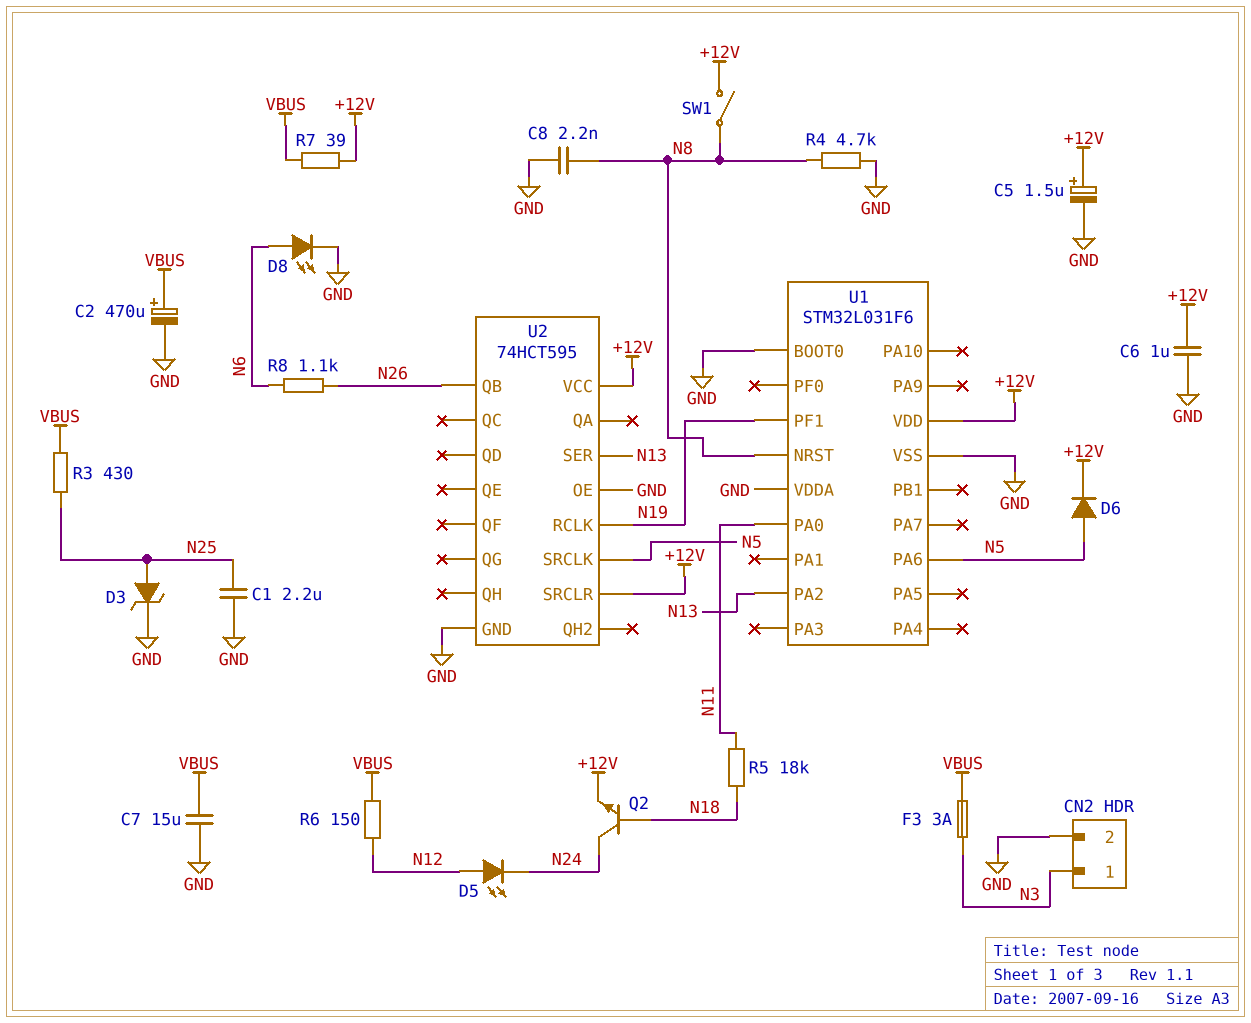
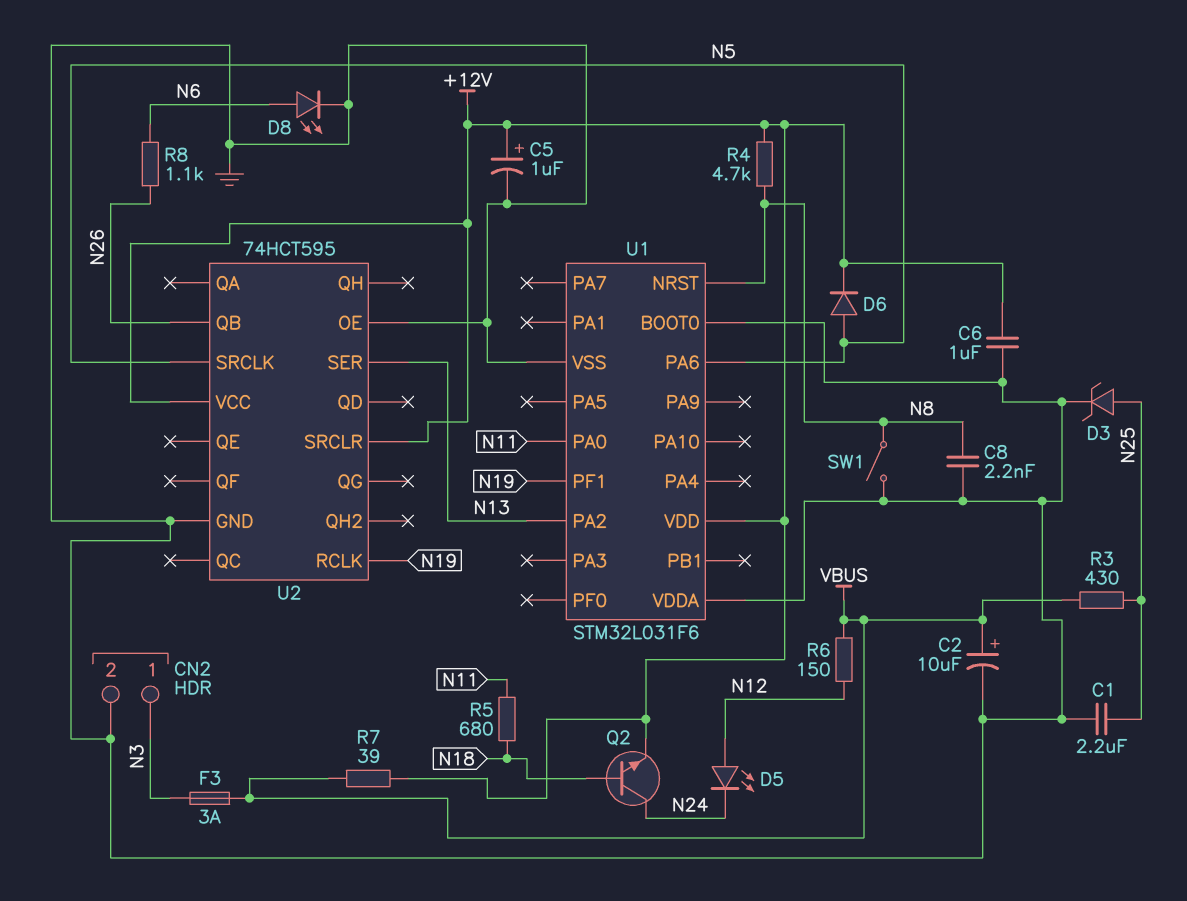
C2: 470uF (plus VBUS, minus GND) -> 10uF (plus VBUS, minus GND)
C5: 1.5uF (plus +12V, minus GND) -> 1uF (plus +12V, minus GND)
C7: 15uF (GND, VBUS) -> none
R4: 4.7k (GND, N8) -> 4.7k (+12V, N8)
R5: 18k (N11, N18) -> 680 (N11, N18)
SW1: switch (+12V, N8) -> switch (GND, N8)

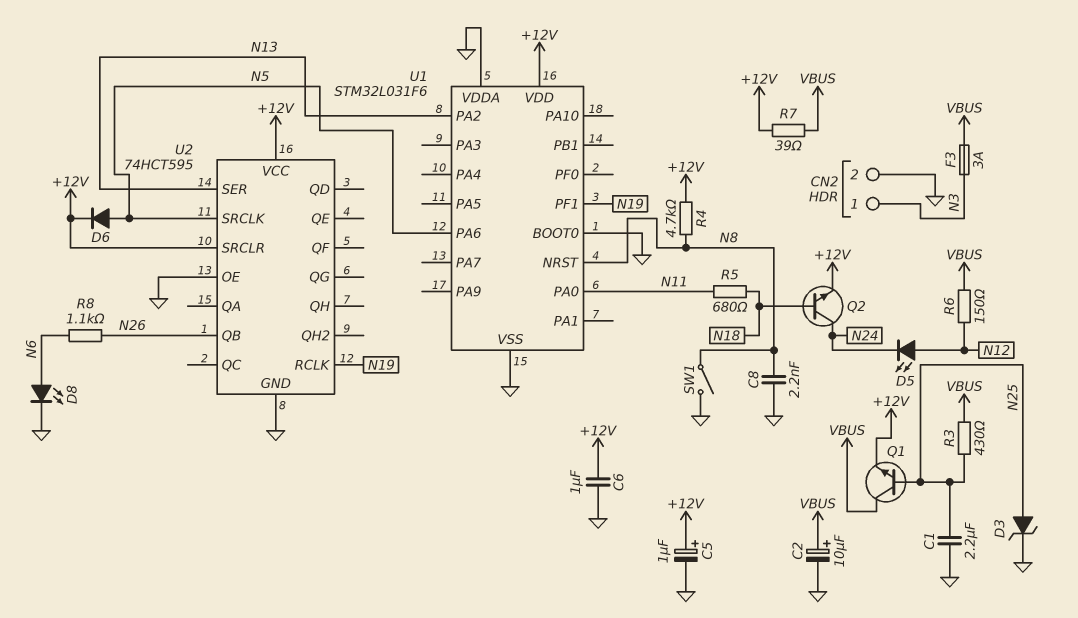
Q1: none -> NPN (B N25, C VBUS, E +12V)

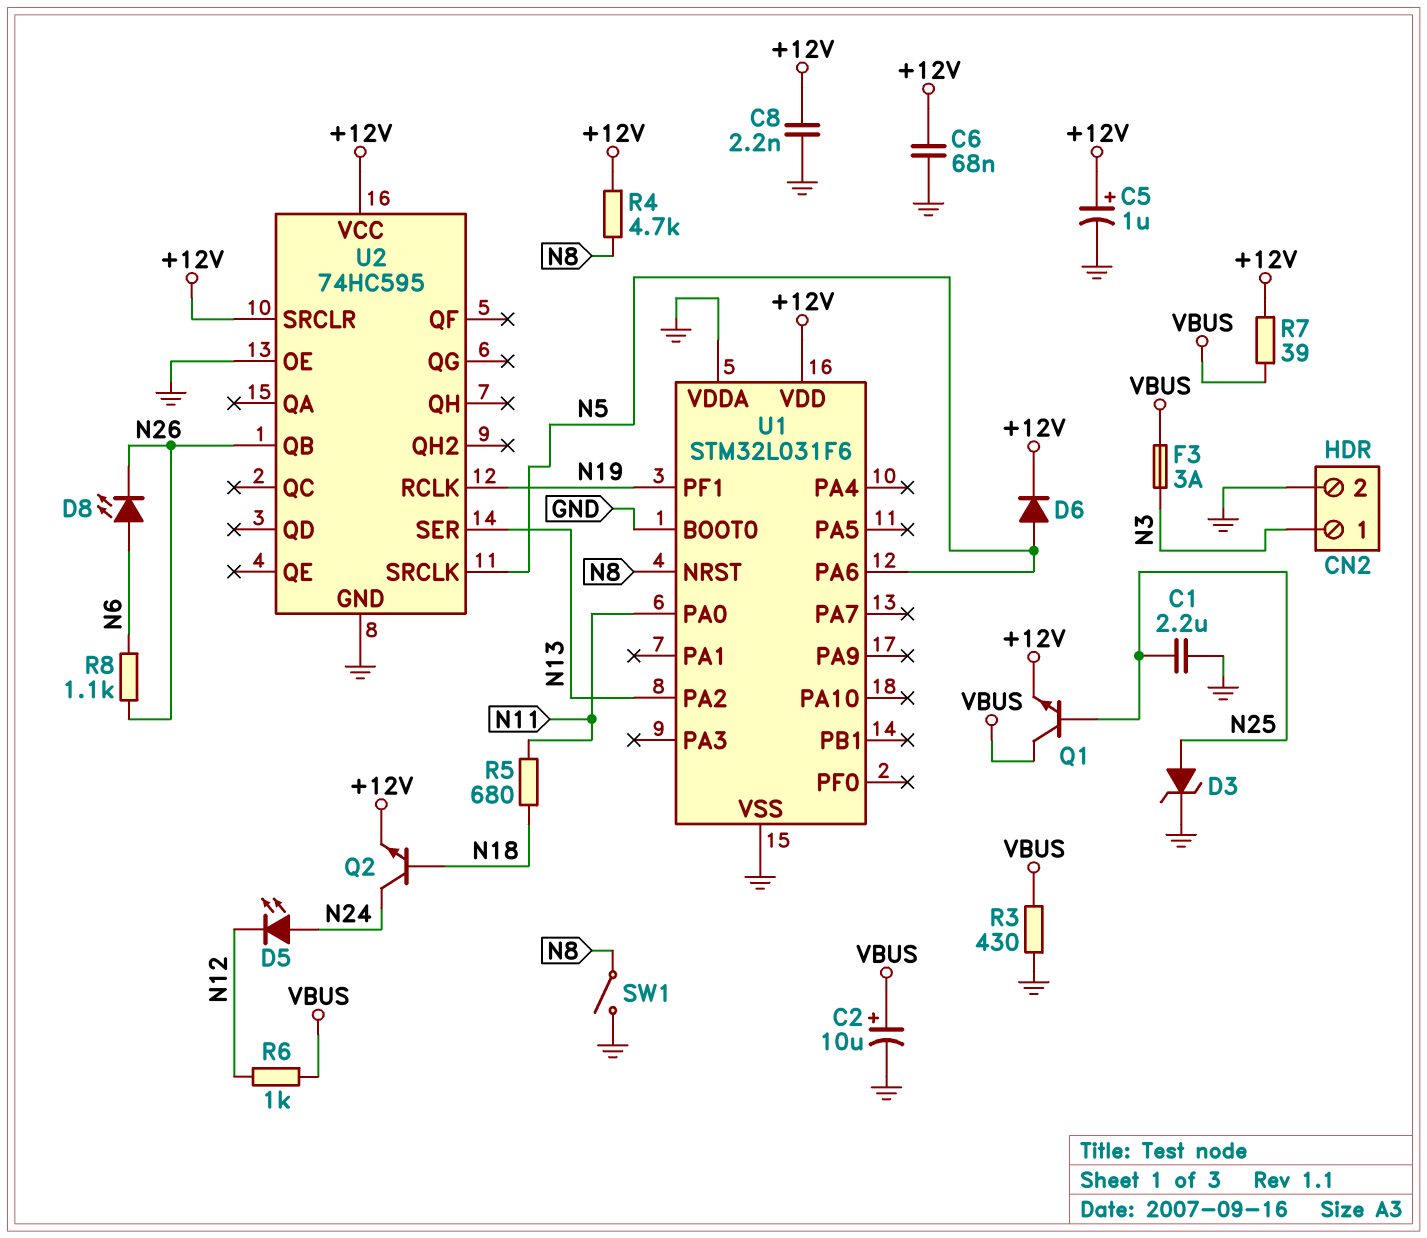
C6: 1uF (+12V, GND) -> 68nF (+12V, GND)
C8: 2.2nF (GND, N8) -> 2.2nF (+12V, GND)
D5: LED (A N12, K N24) -> LED (A N24, K N12)
D8: LED (A N6, K GND) -> LED (A N6, K N26)
R3: 430 (N25, VBUS) -> 430 (GND, VBUS)
R6: 150 (N12, VBUS) -> 1k (N12, VBUS)
U2: 74HCT595 -> 74HC595

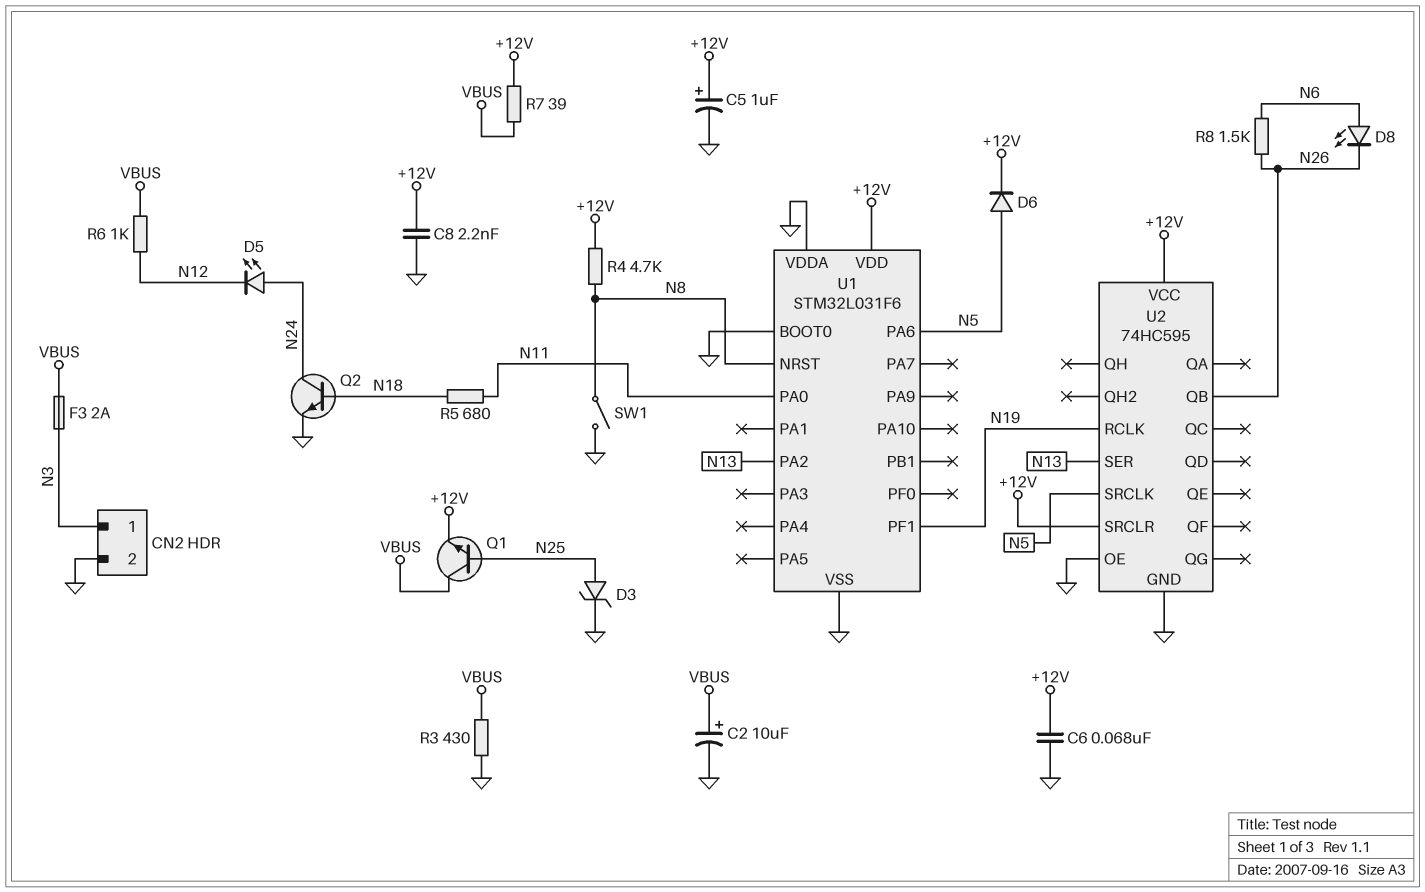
C1: 2.2uF (GND, N25) -> none
F3: 3A (N3, VBUS) -> 2A (N3, VBUS)
Q2: NPN (B N18, C N24, E +12V) -> NPN (B N18, C N24, E GND)
R8: 1.1k (N6, N26) -> 1.5k (N6, N26)

